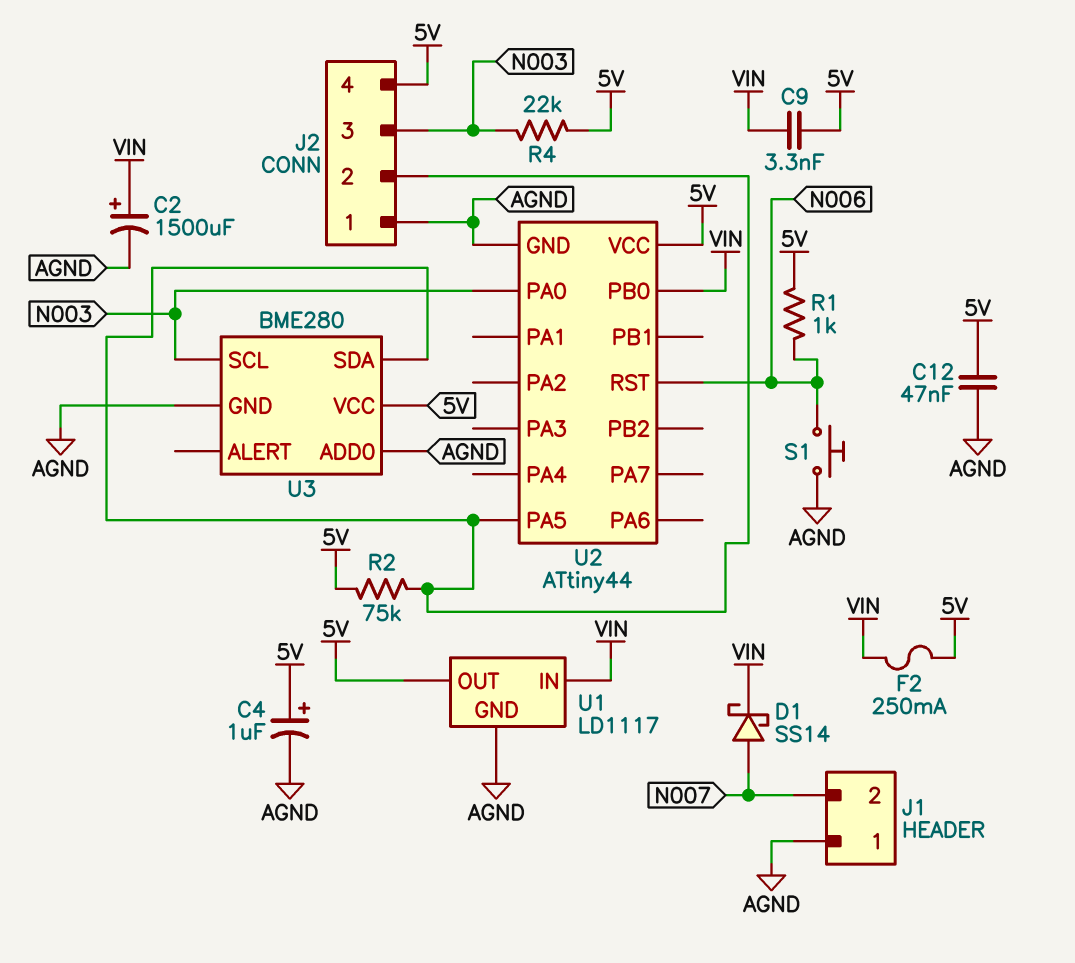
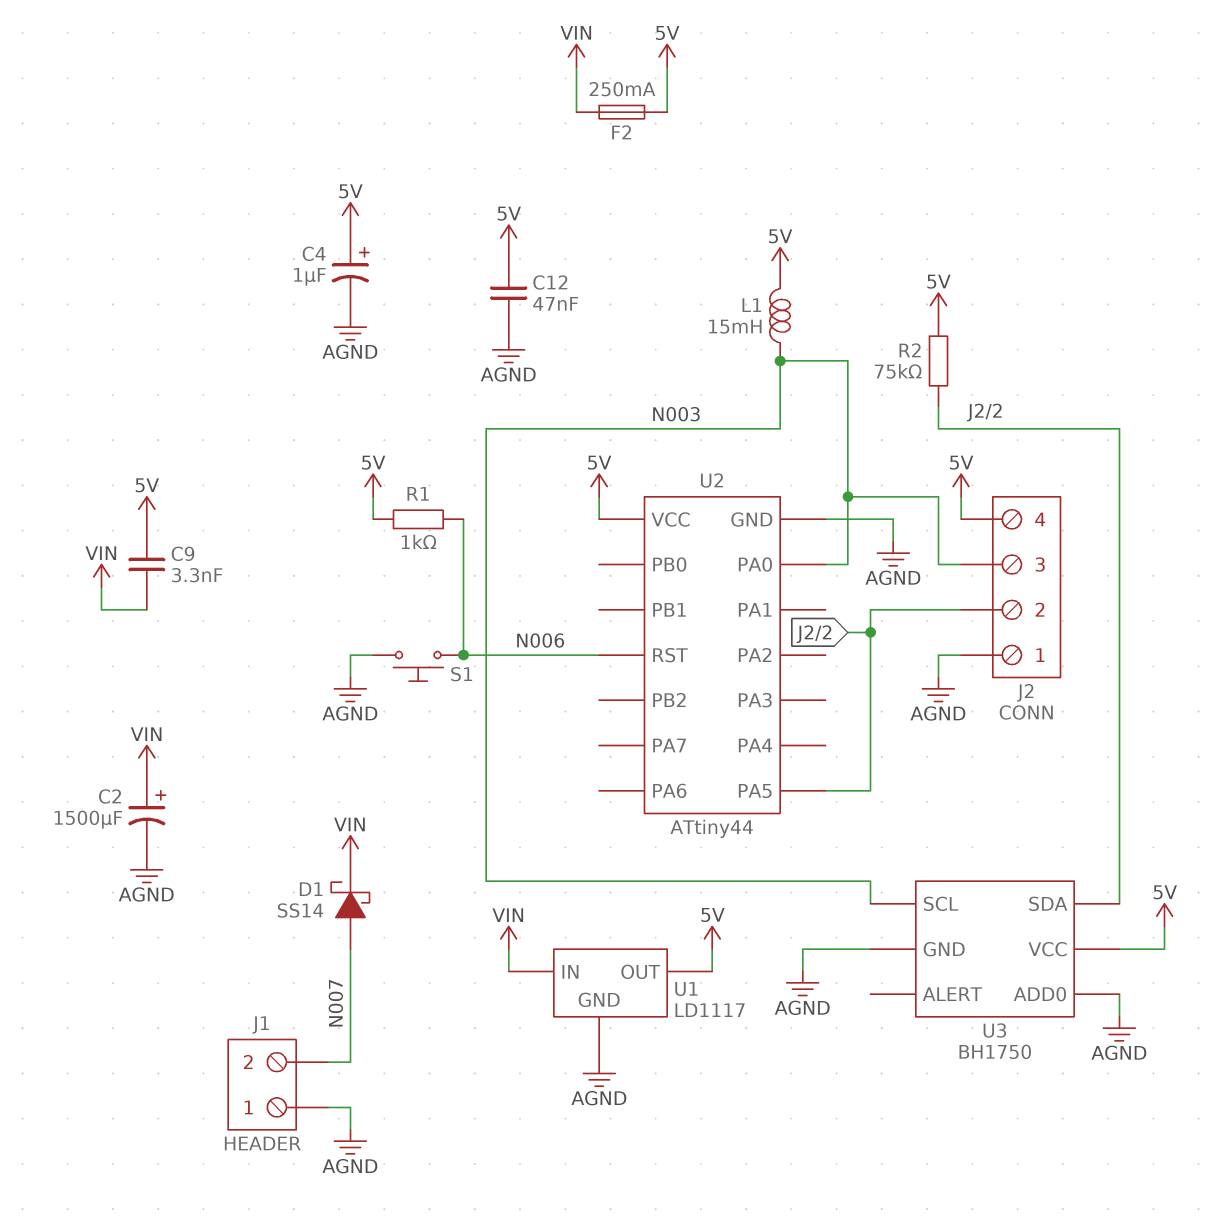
L1: none -> 15mH (5V, N003)
R4: 22k (5V, N003) -> none
U2 pin PB0: VIN -> none
U3: BME280 -> BH1750

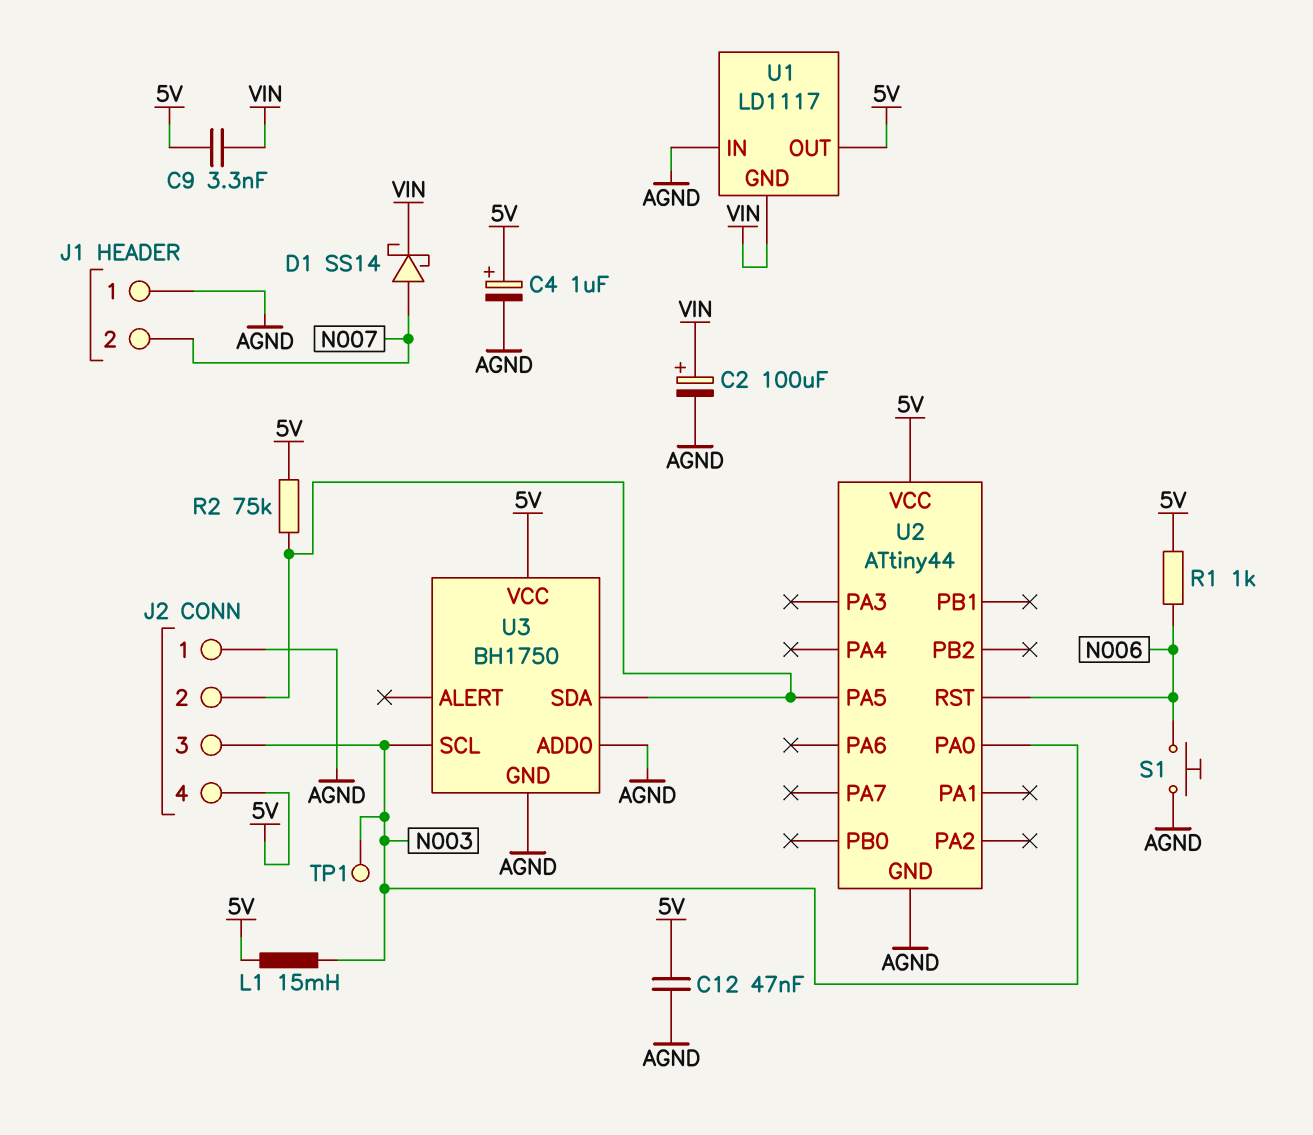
C2: 1500uF (plus VIN, minus AGND) -> 100uF (plus VIN, minus AGND)
F2: 250mA (5V, VIN) -> none
TP1: none -> test point (N003)
U1 pin GND: AGND -> VIN
U1 pin IN: VIN -> AGND

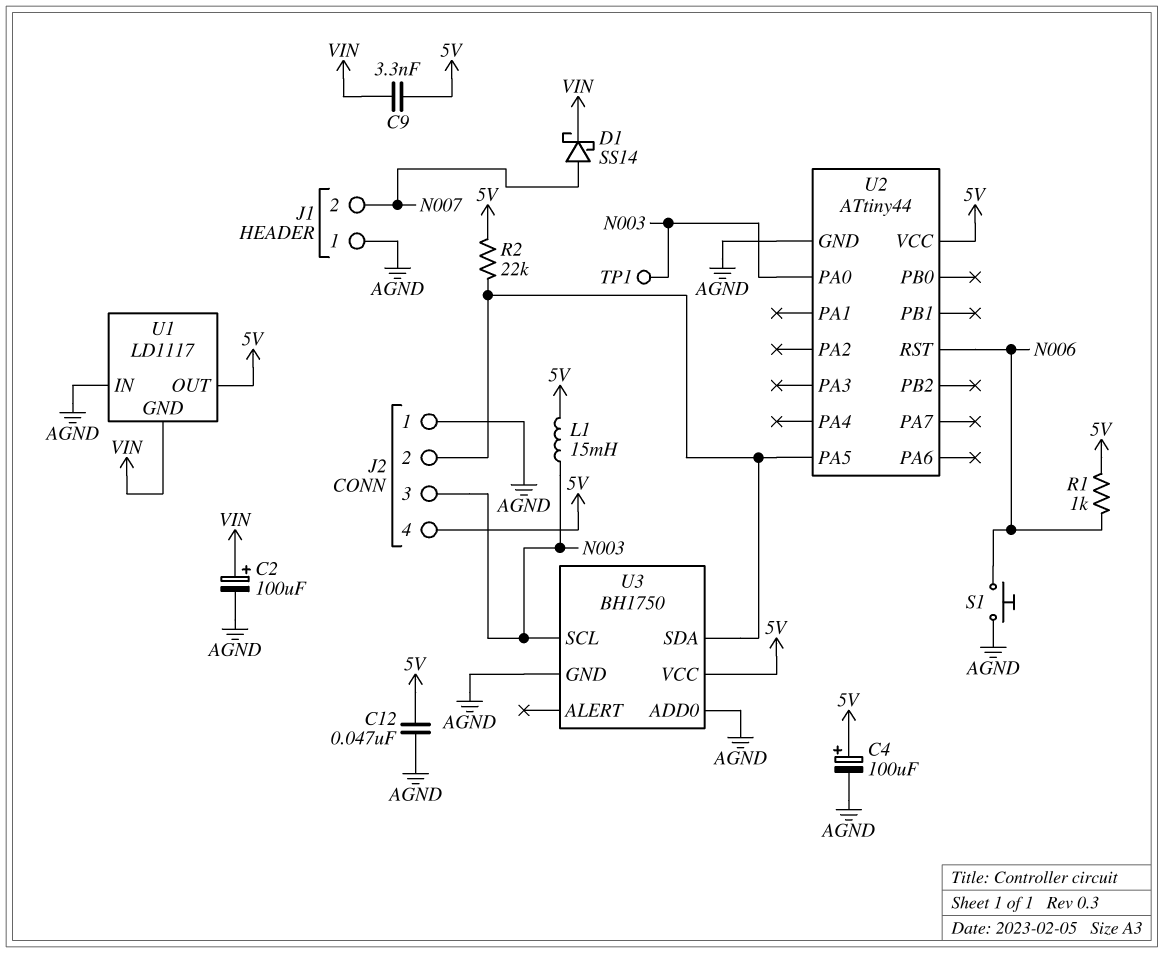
C4: 1uF (plus 5V, minus AGND) -> 100uF (plus 5V, minus AGND)
R2: 75k (5V, J2/2) -> 22k (5V, J2/2)

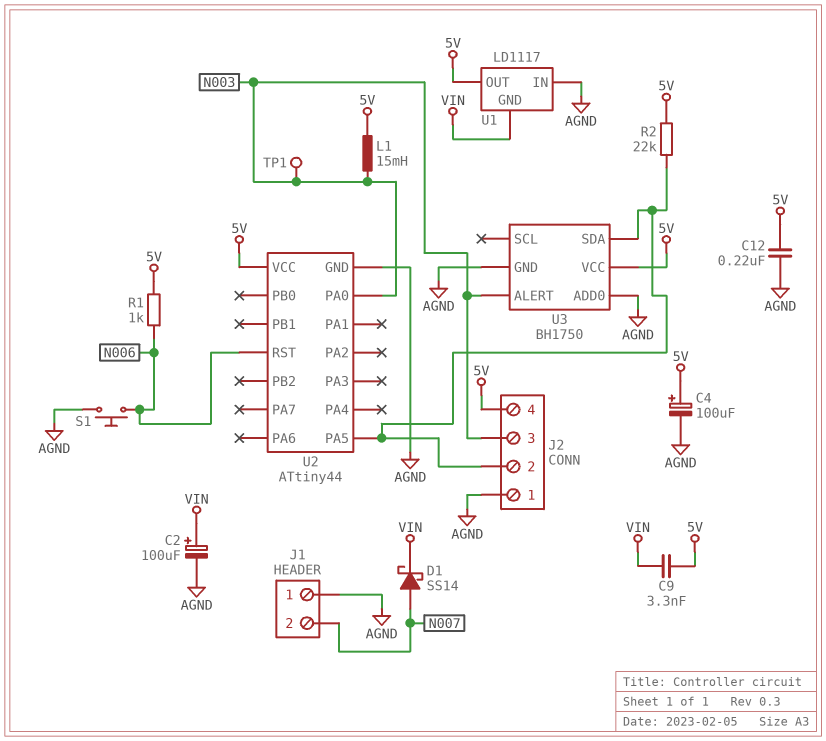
C12: 47nF (5V, AGND) -> 220nF (5V, AGND)
U3 pin ALERT: none -> N003
U3 pin SCL: N003 -> none

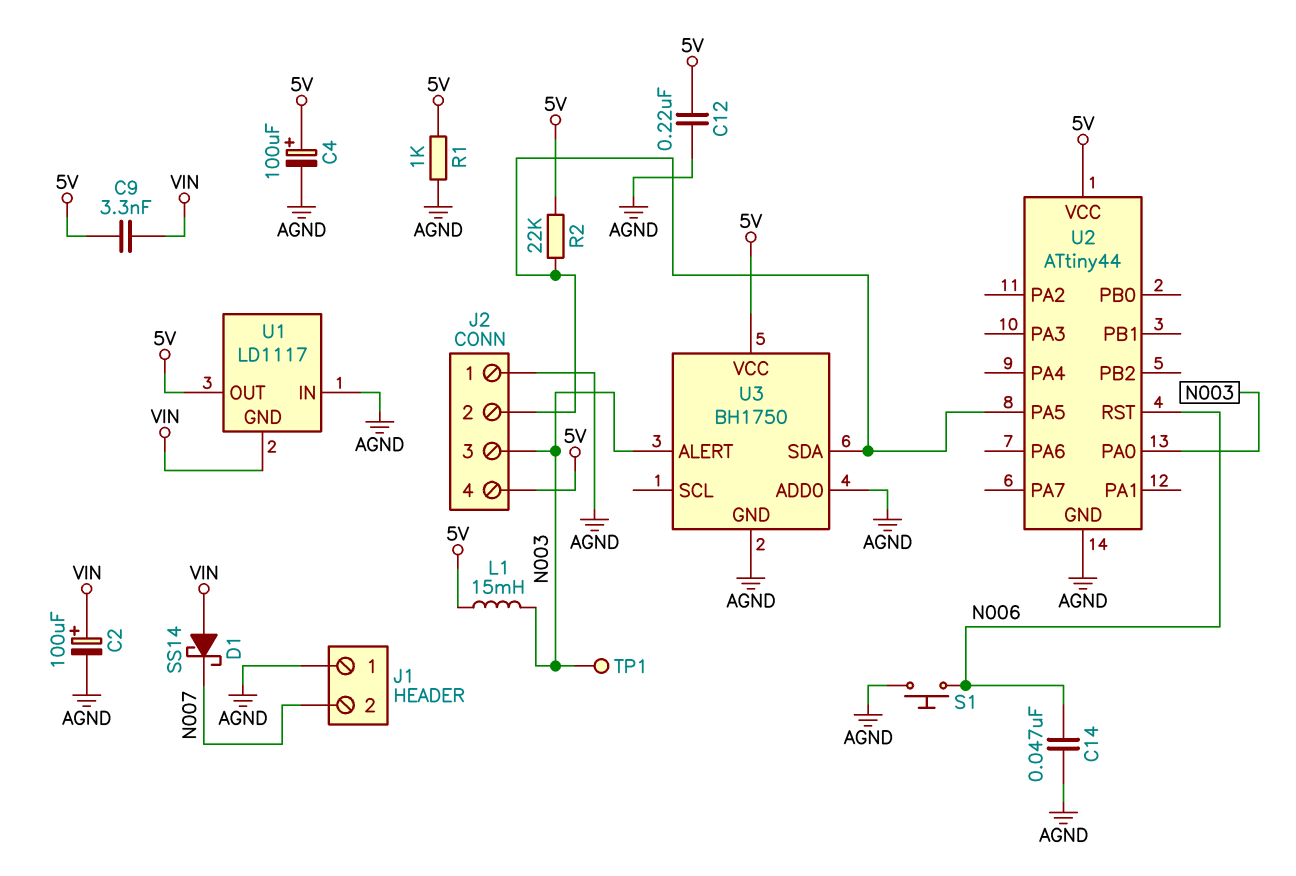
C14: none -> 47nF (AGND, N006)
D1: schottky SS14 (A N007, K VIN) -> schottky SS14 (A VIN, K N007)
R1: 1k (5V, N006) -> 1k (5V, AGND)

